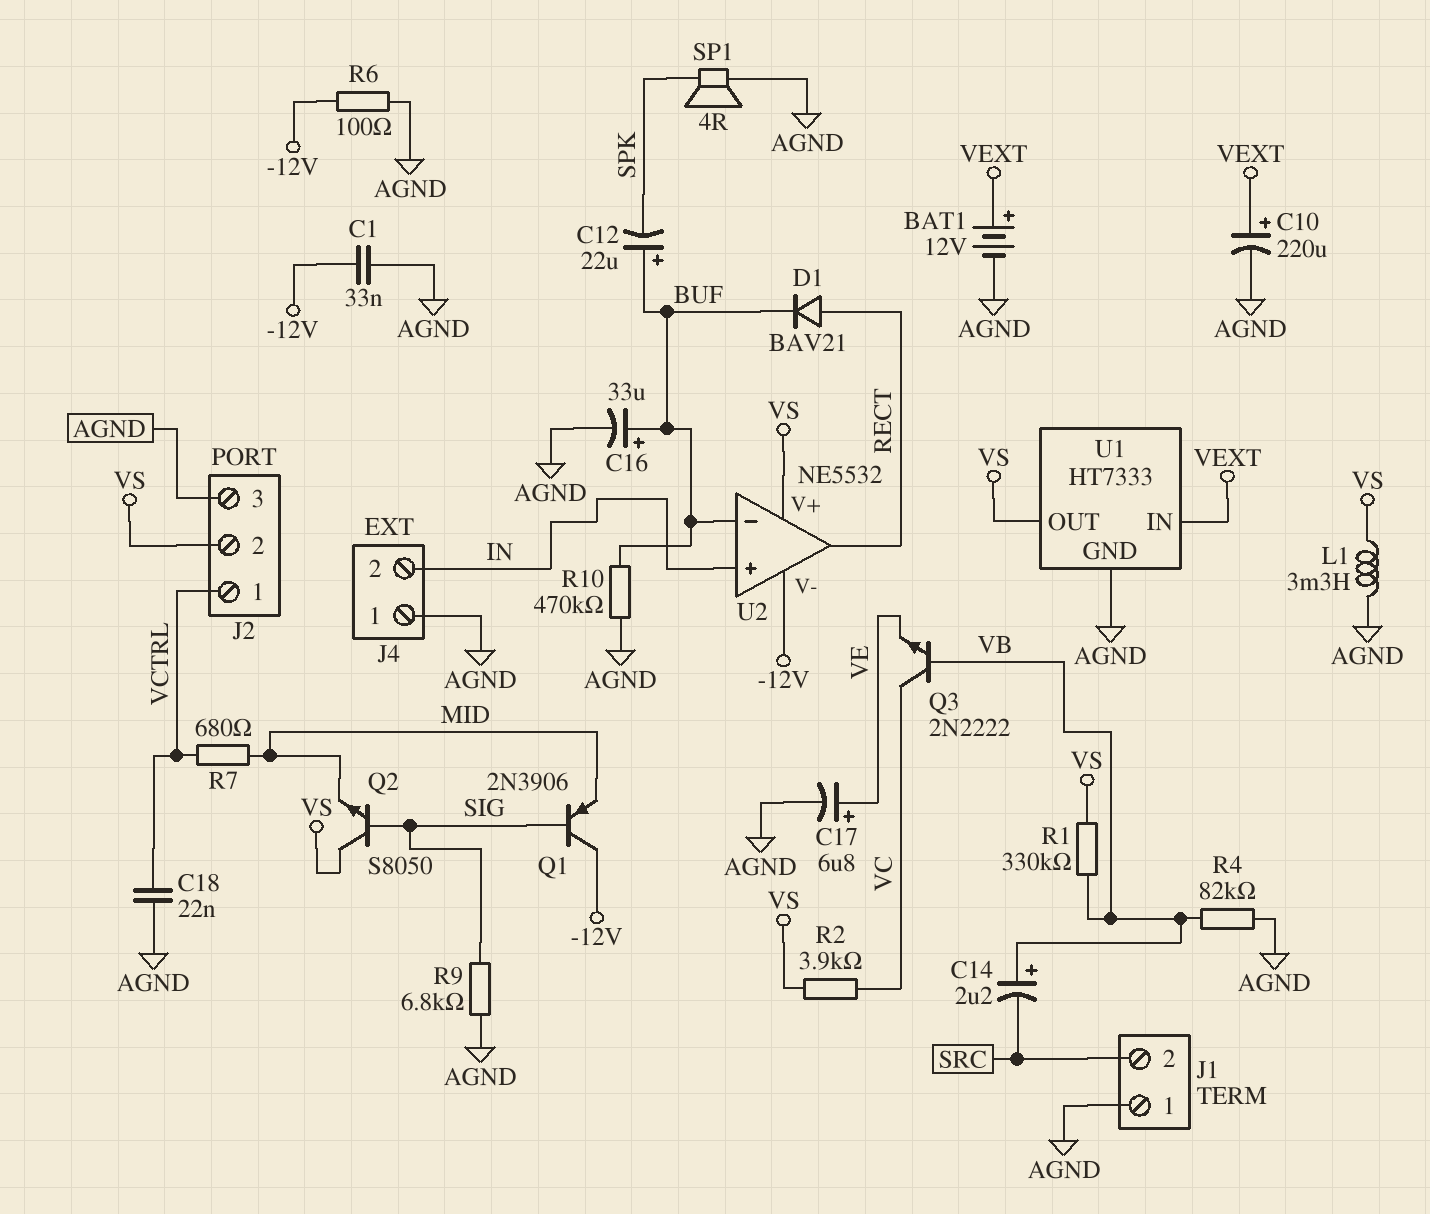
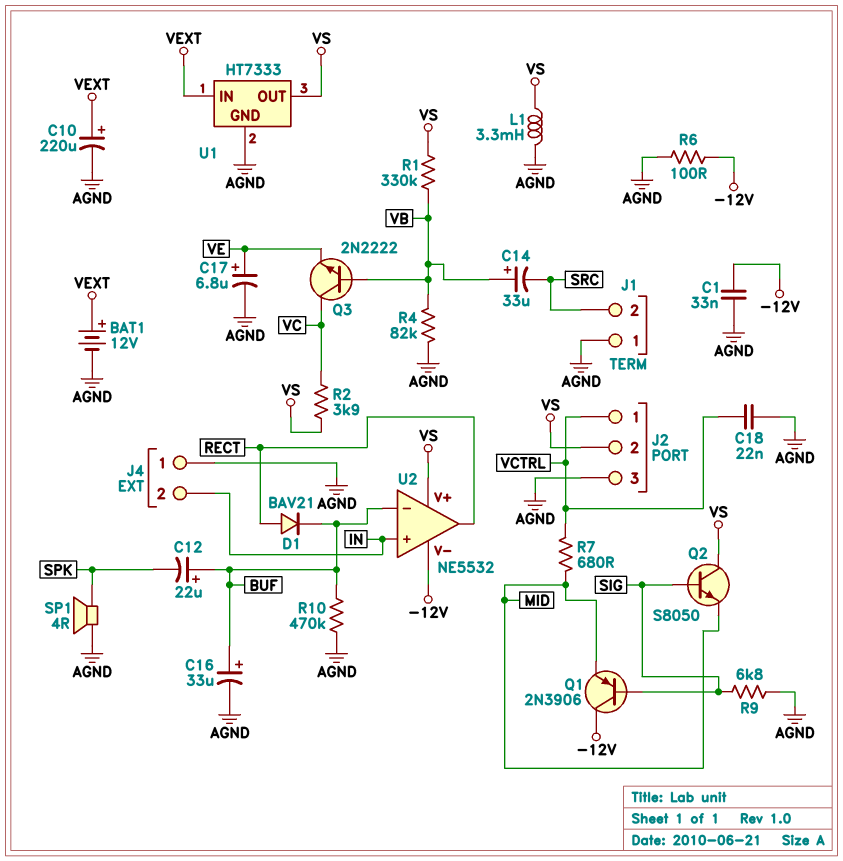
C14: 2.2uF (plus VB, minus SRC) -> 33uF (plus VB, minus SRC)

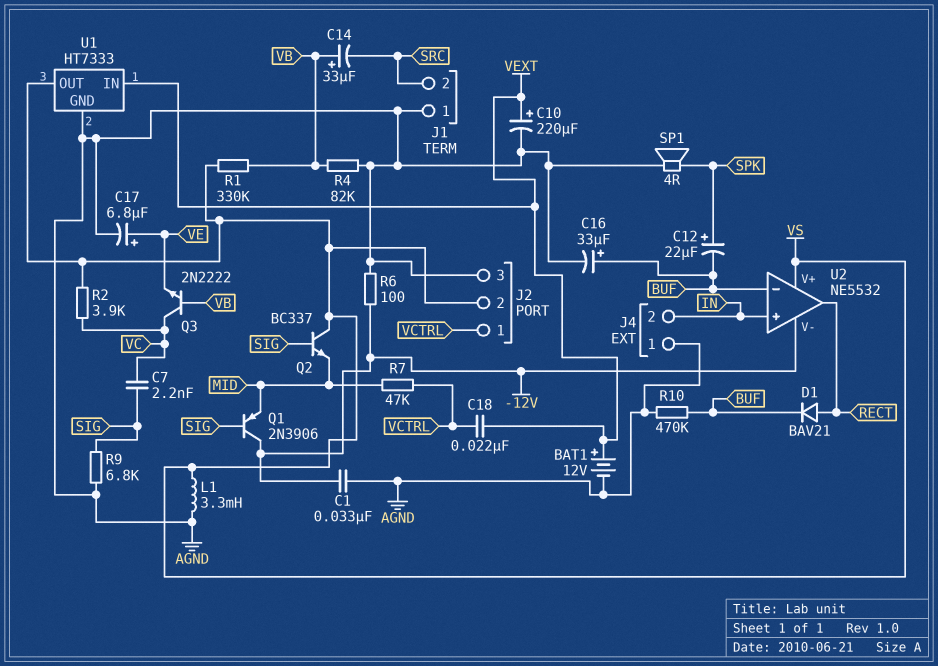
C7: none -> 2.2nF (SIG, VC)
C12: 22uF (plus BUF, minus SPK) -> 22uF (plus SPK, minus BUF)
C18: 22nF (AGND, VCTRL) -> 22nF (VCTRL, VEXT)
Q2: NPN S8050 (B SIG, C VS, E MID) -> NPN BC337 (B SIG, C VS, E MID)
R7: 680 (MID, VCTRL) -> 47k (MID, VCTRL)

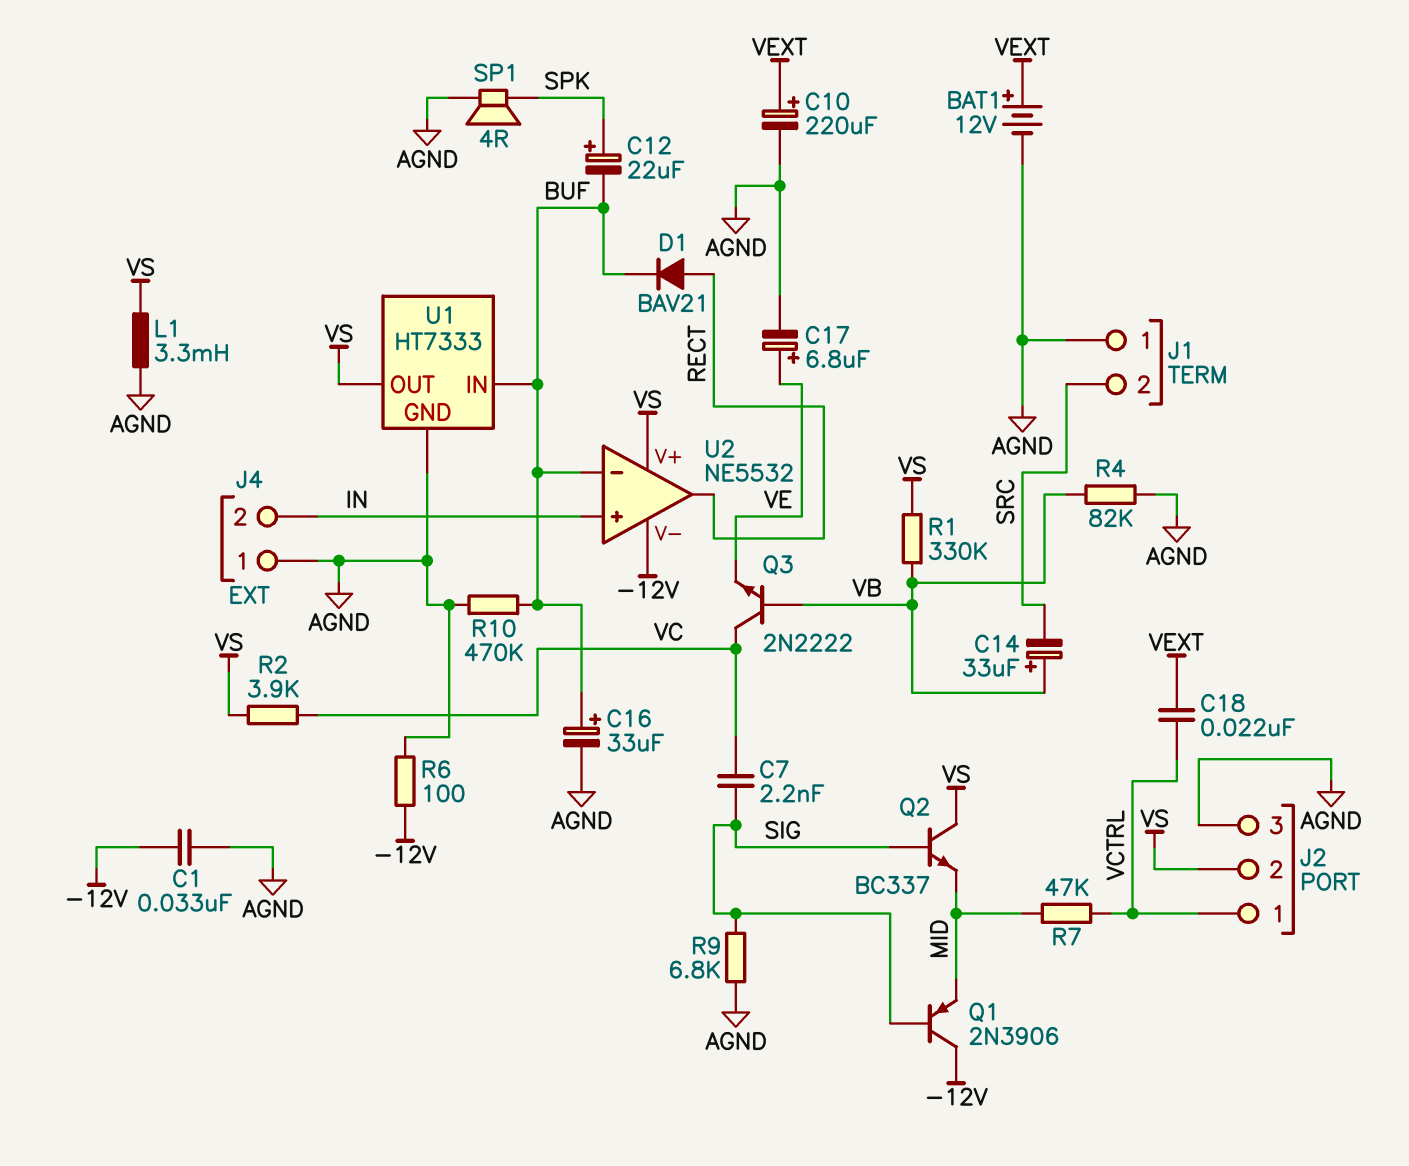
U1 pin IN: VEXT -> BUF

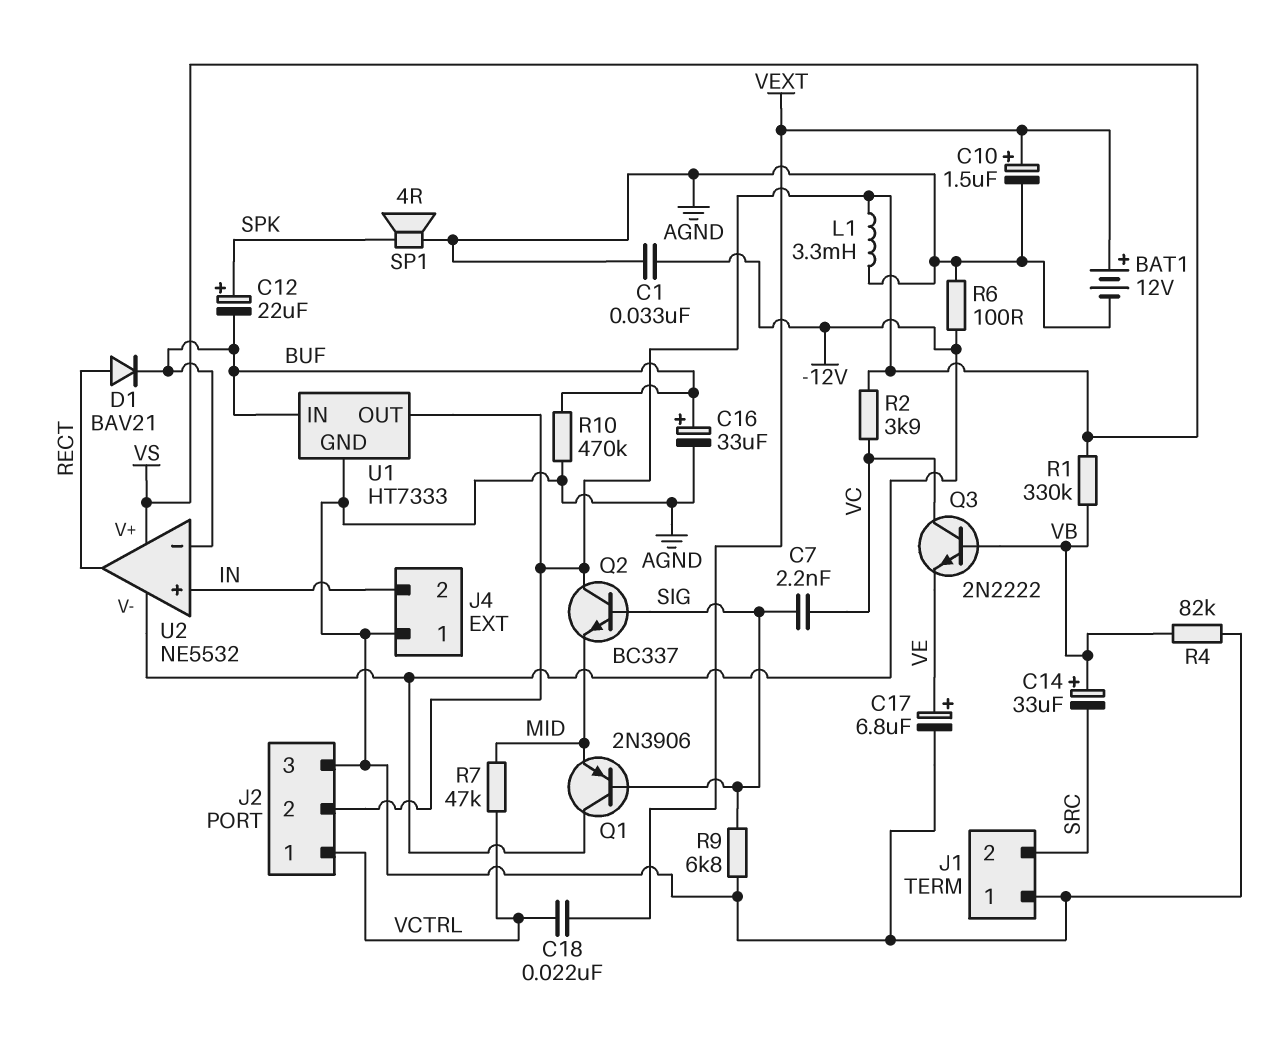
C10: 220uF (plus VEXT, minus AGND) -> 1.5uF (plus VEXT, minus AGND)

